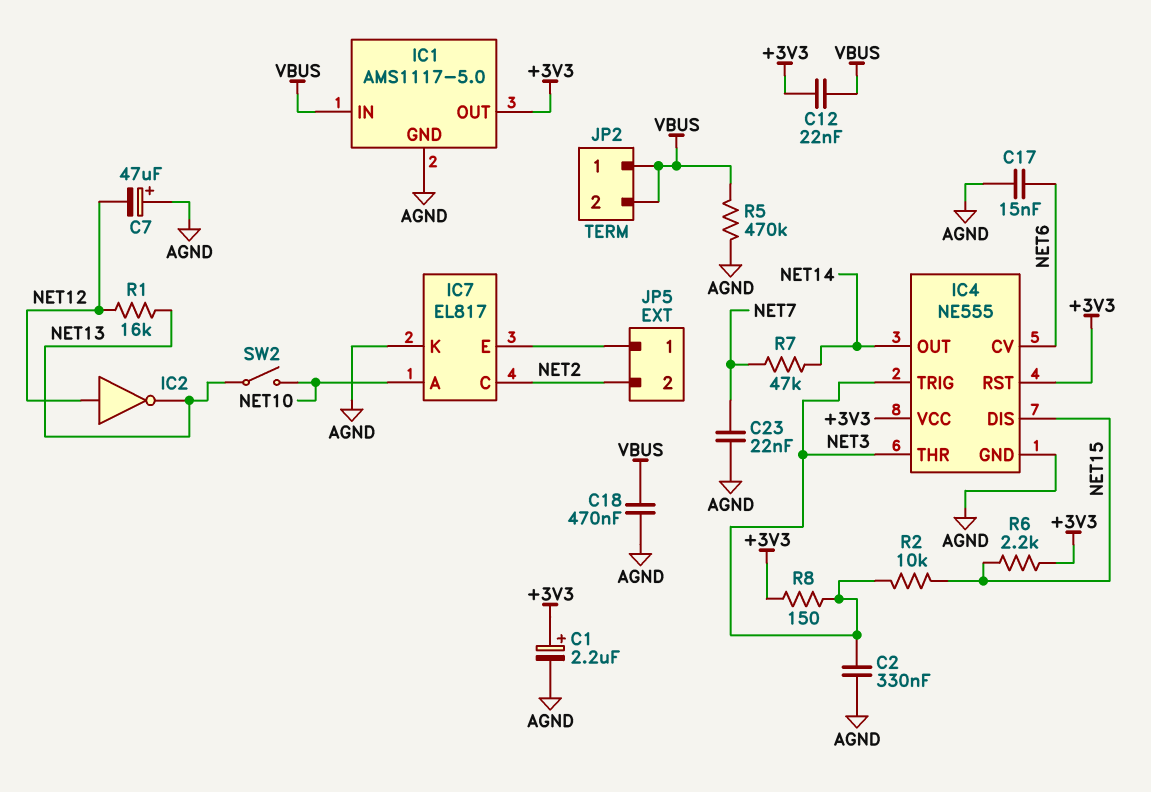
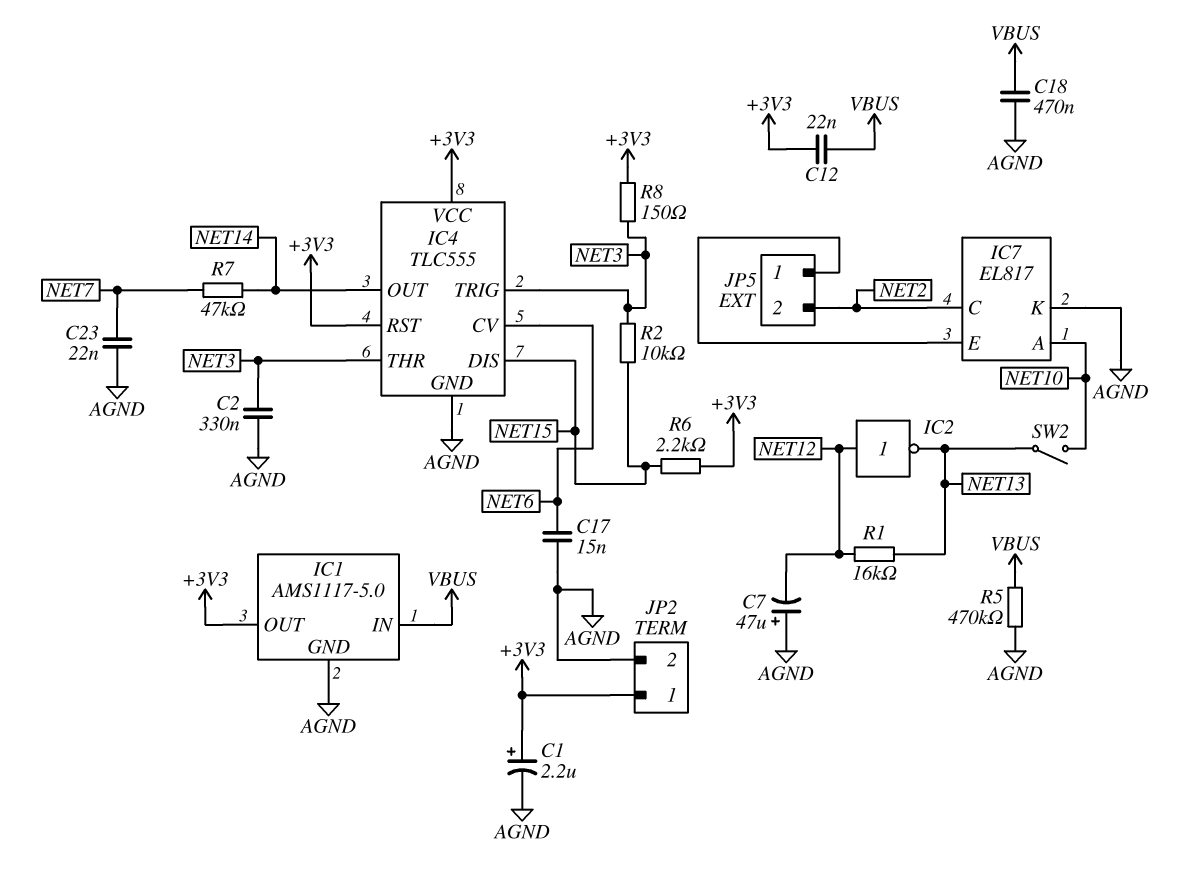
IC4: NE555 -> TLC555
JP2 pin 1: VBUS -> +3V3
JP2 pin 2: VBUS -> AGND

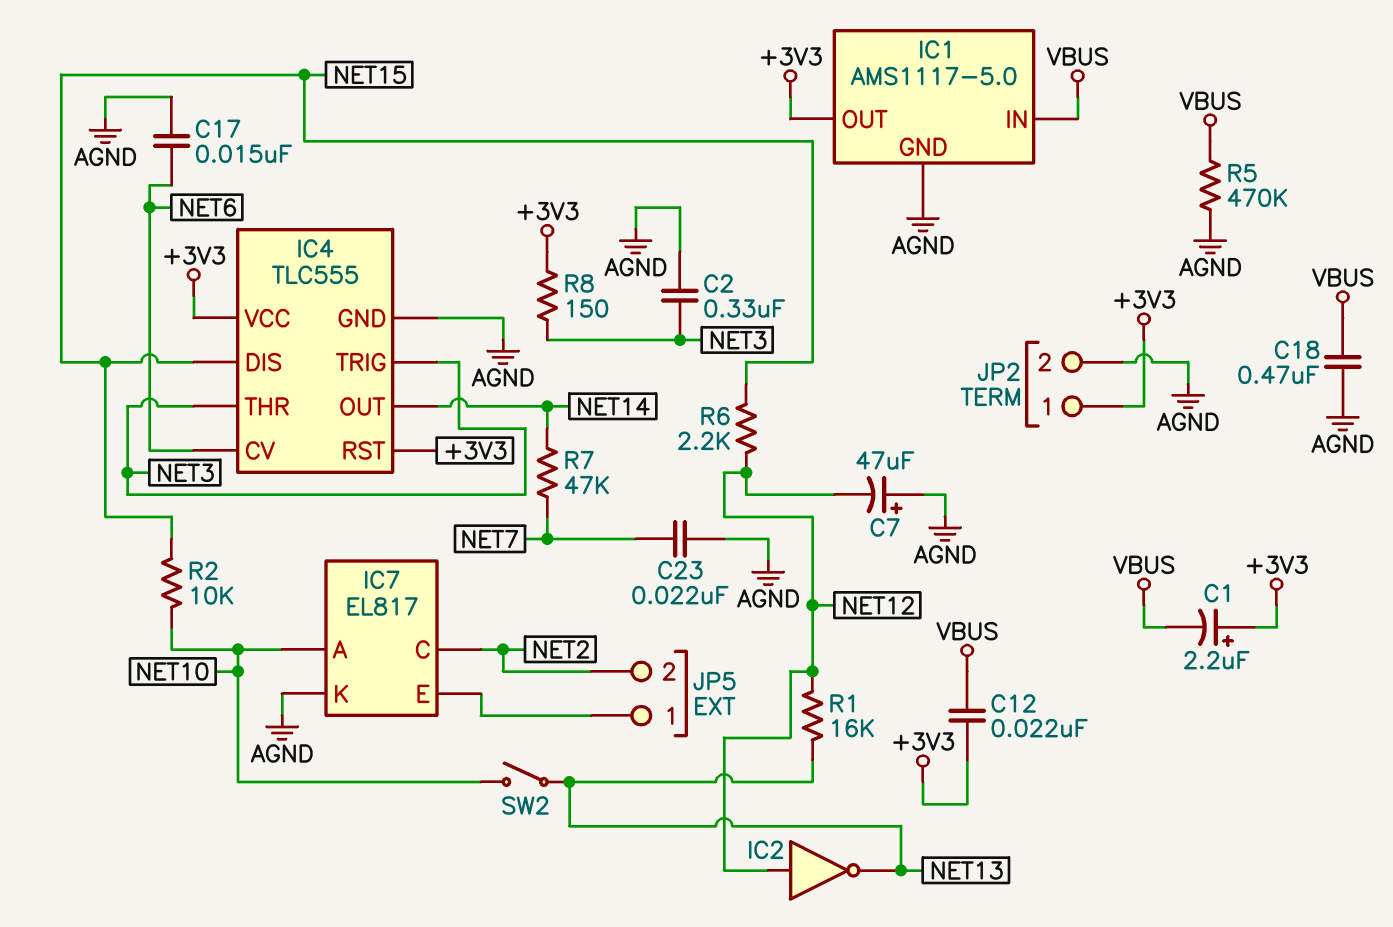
C1: 2.2uF (plus +3V3, minus AGND) -> 2.2uF (plus +3V3, minus VBUS)
R2: 10k (NET3, NET15) -> 10k (NET10, NET15)
R6: 2.2k (+3V3, NET15) -> 2.2k (NET12, NET15)

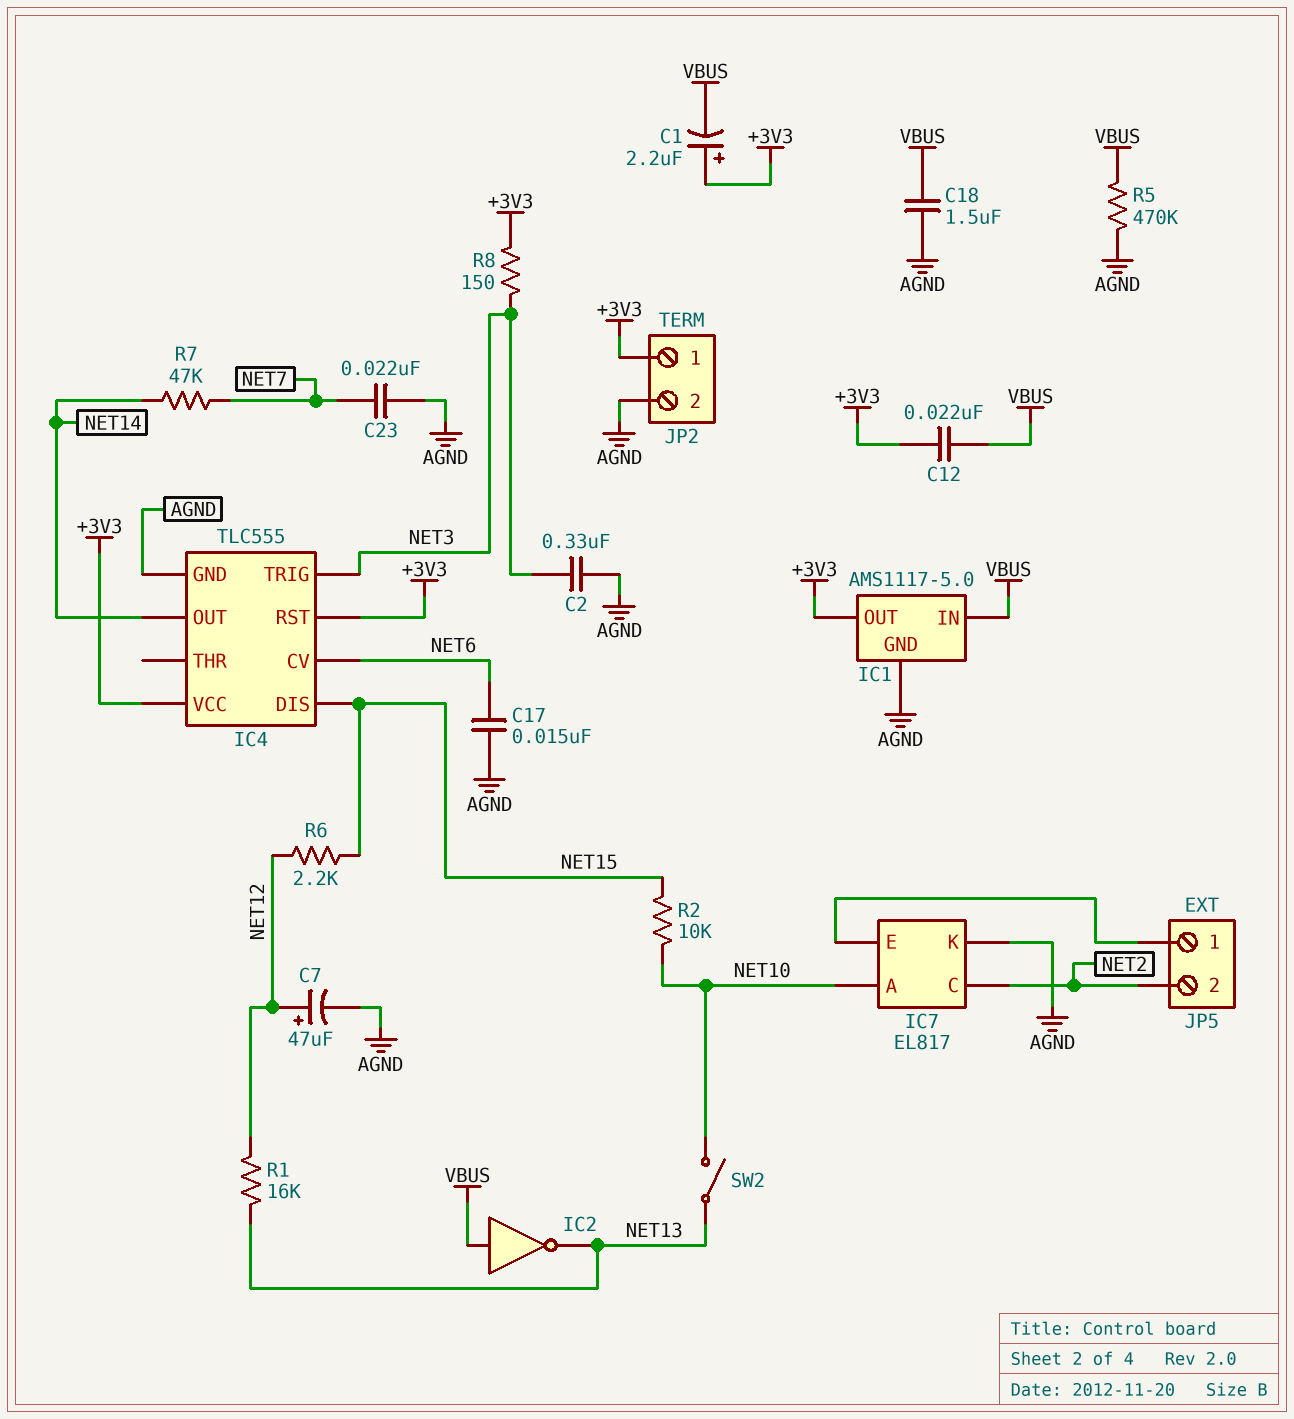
C7: 47uF (plus AGND, minus NET12) -> 47uF (plus NET12, minus AGND)
C18: 470nF (AGND, VBUS) -> 1.5uF (AGND, VBUS)
IC2: NOT (in NET12, out NET13) -> NOT (in VBUS, out NET13)
IC4 pin THR: NET3 -> none

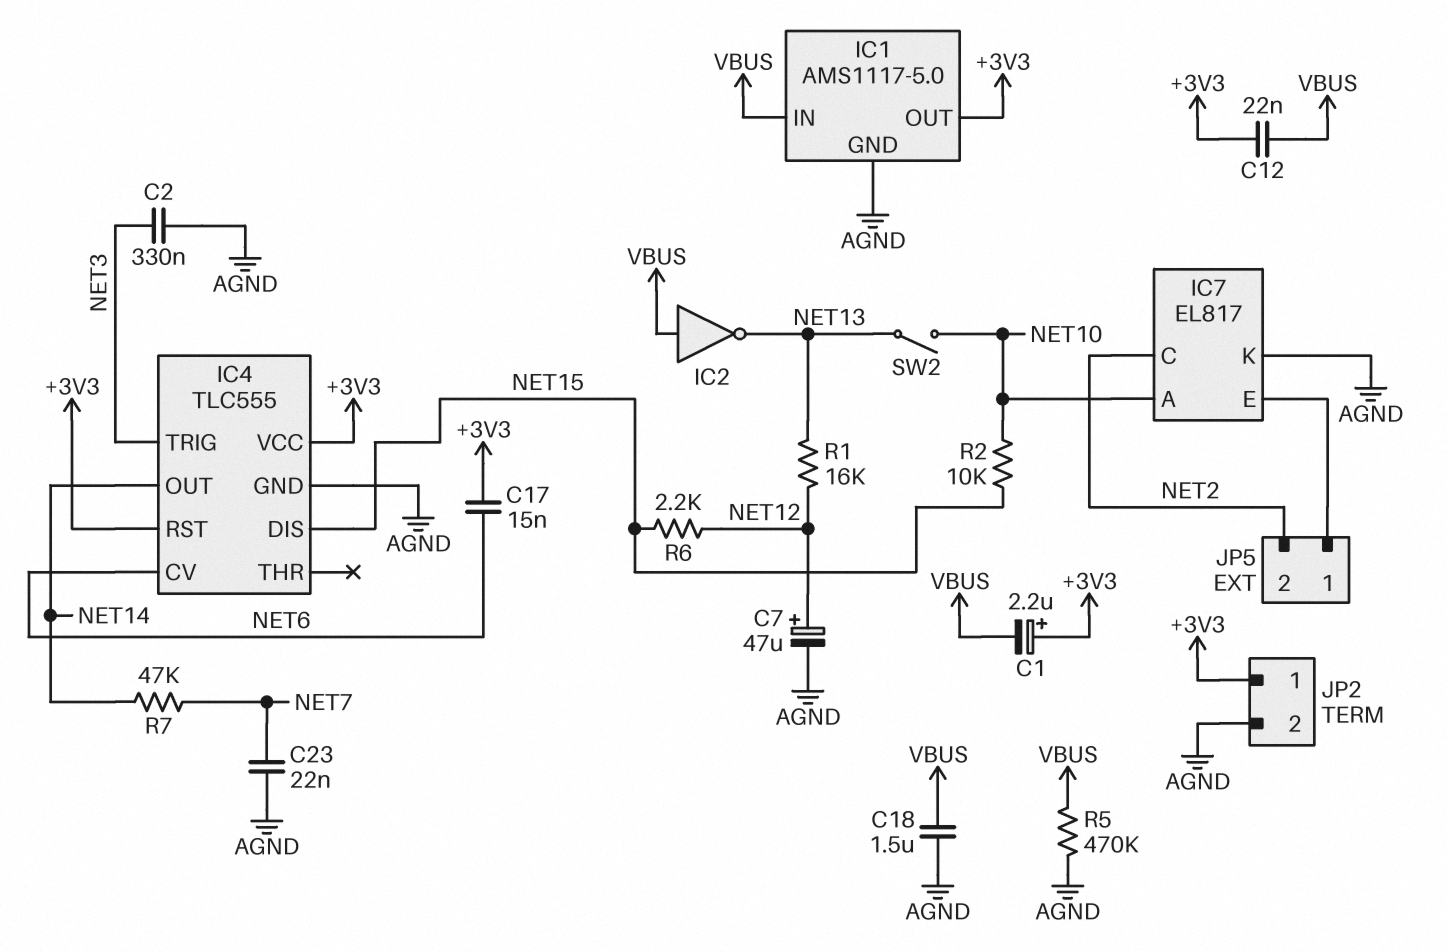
C17: 15nF (AGND, NET6) -> 15nF (+3V3, NET6)
R8: 150 (+3V3, NET3) -> none

